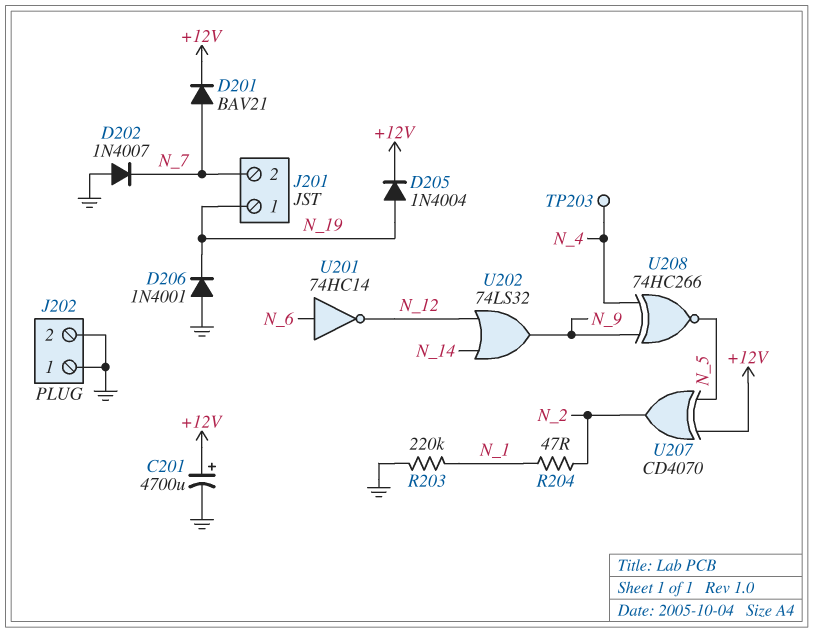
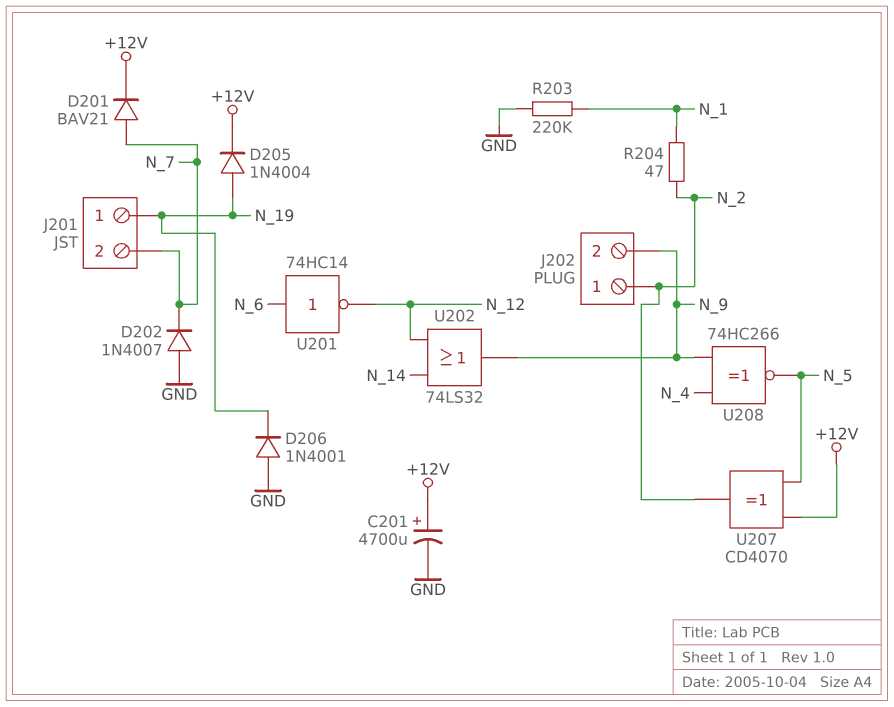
J202 pin 1: GND -> N_2
J202 pin 2: GND -> N_9
TP203: test point (N_4) -> none

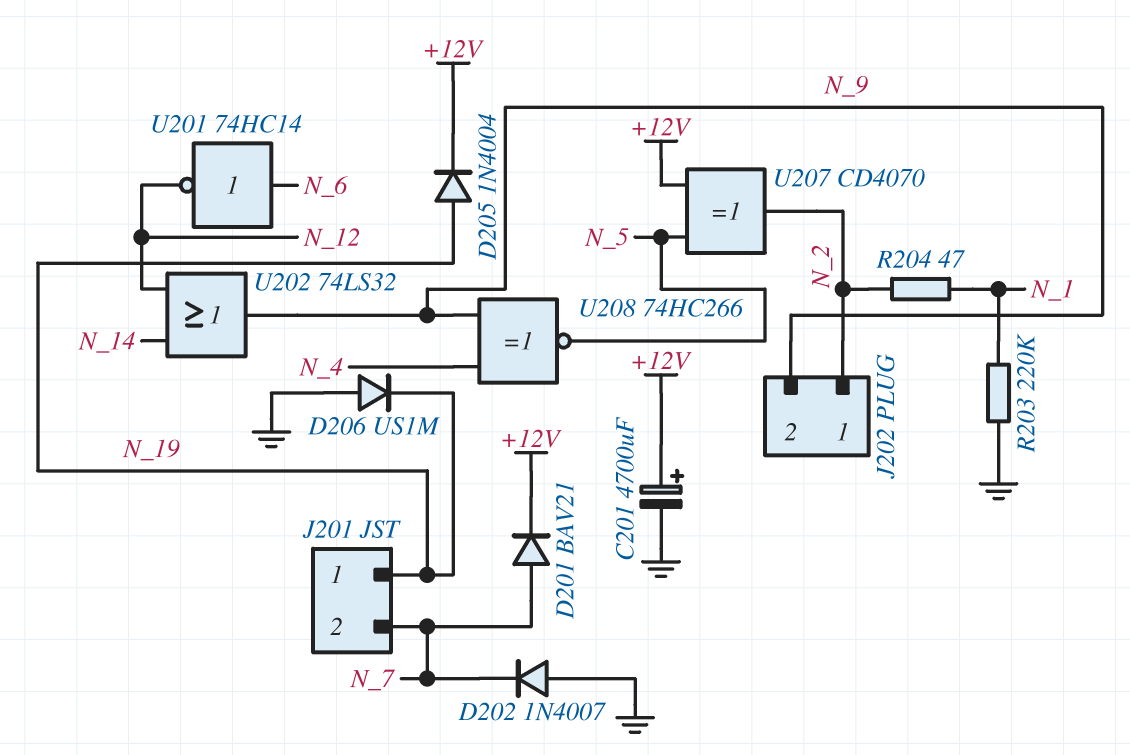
D206: diode 1N4001 (A GND, K N_19) -> diode US1M (A GND, K N_19)

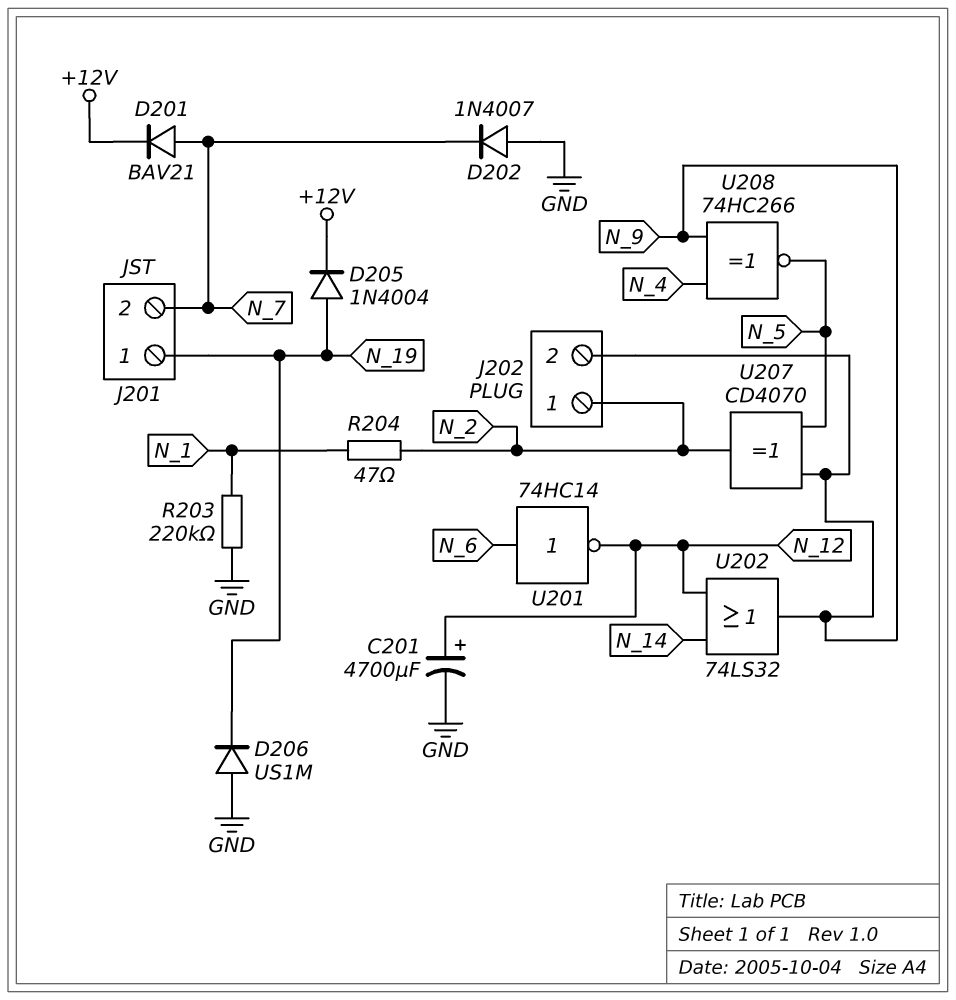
C201: 4700uF (plus +12V, minus GND) -> 4700uF (plus N_12, minus GND)
U207: XOR CD4070 (in +12V, in N_5, out N_2) -> XOR CD4070 (in N_5, in N_9, out N_2)

